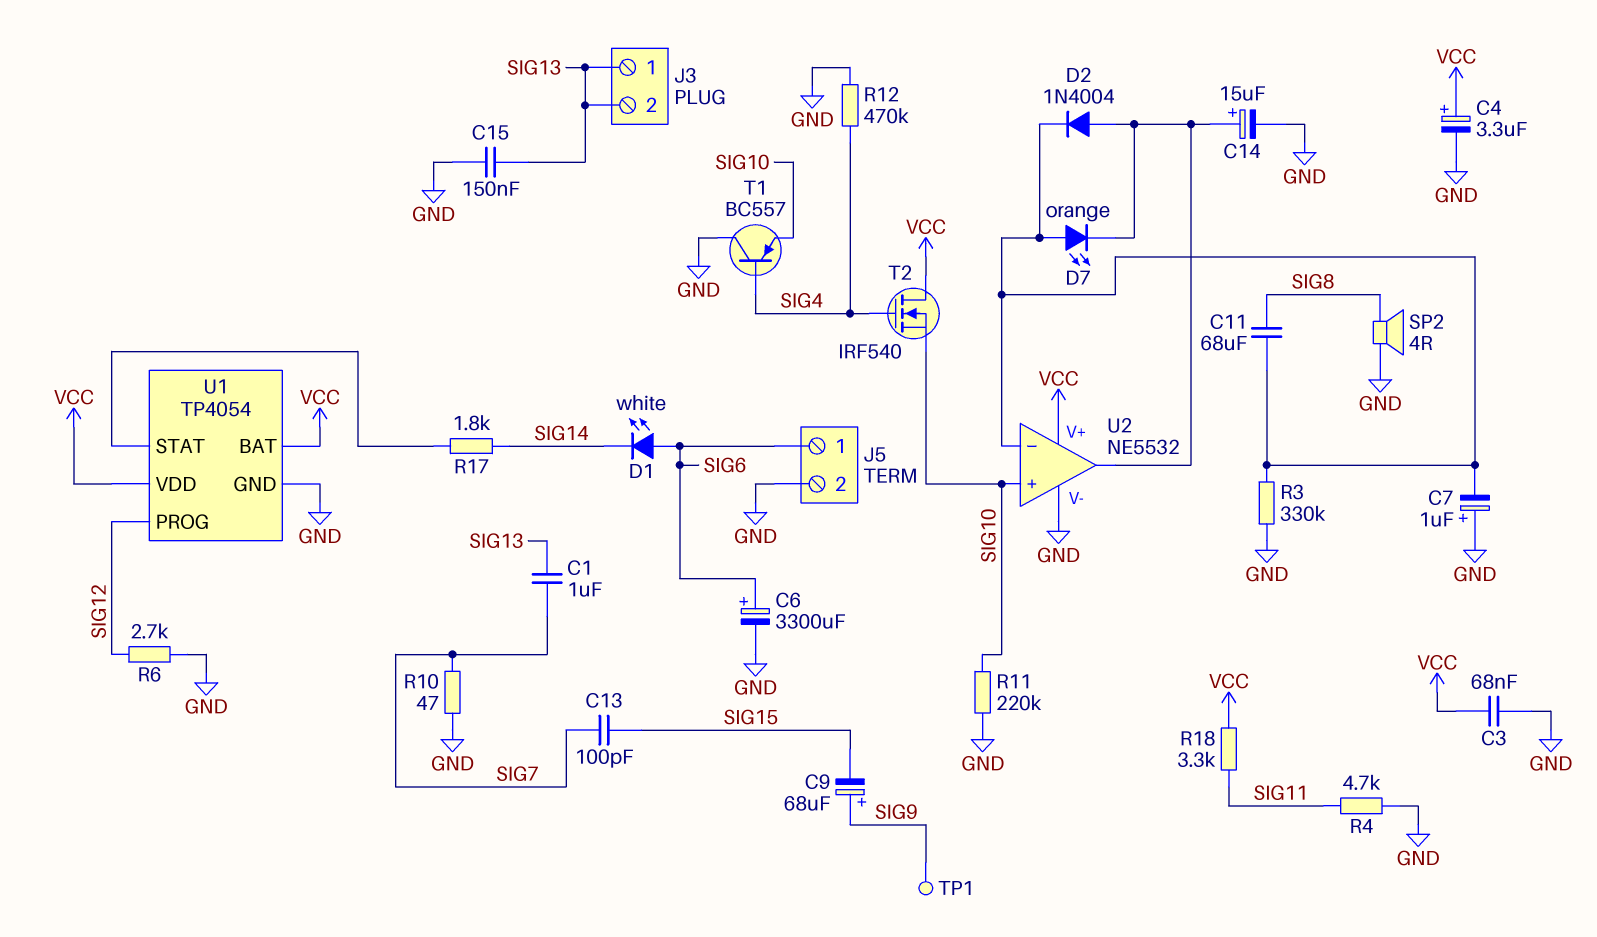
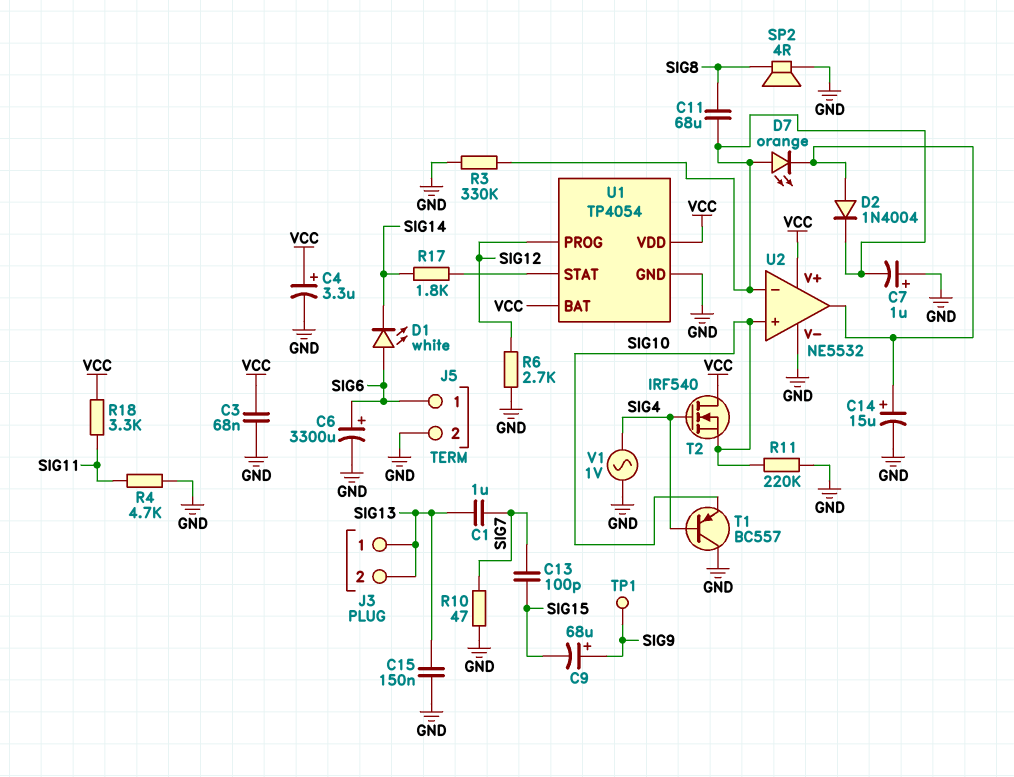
R12: 470k (GND, SIG4) -> none
V1: none -> AC 1V (GND, SIG4)

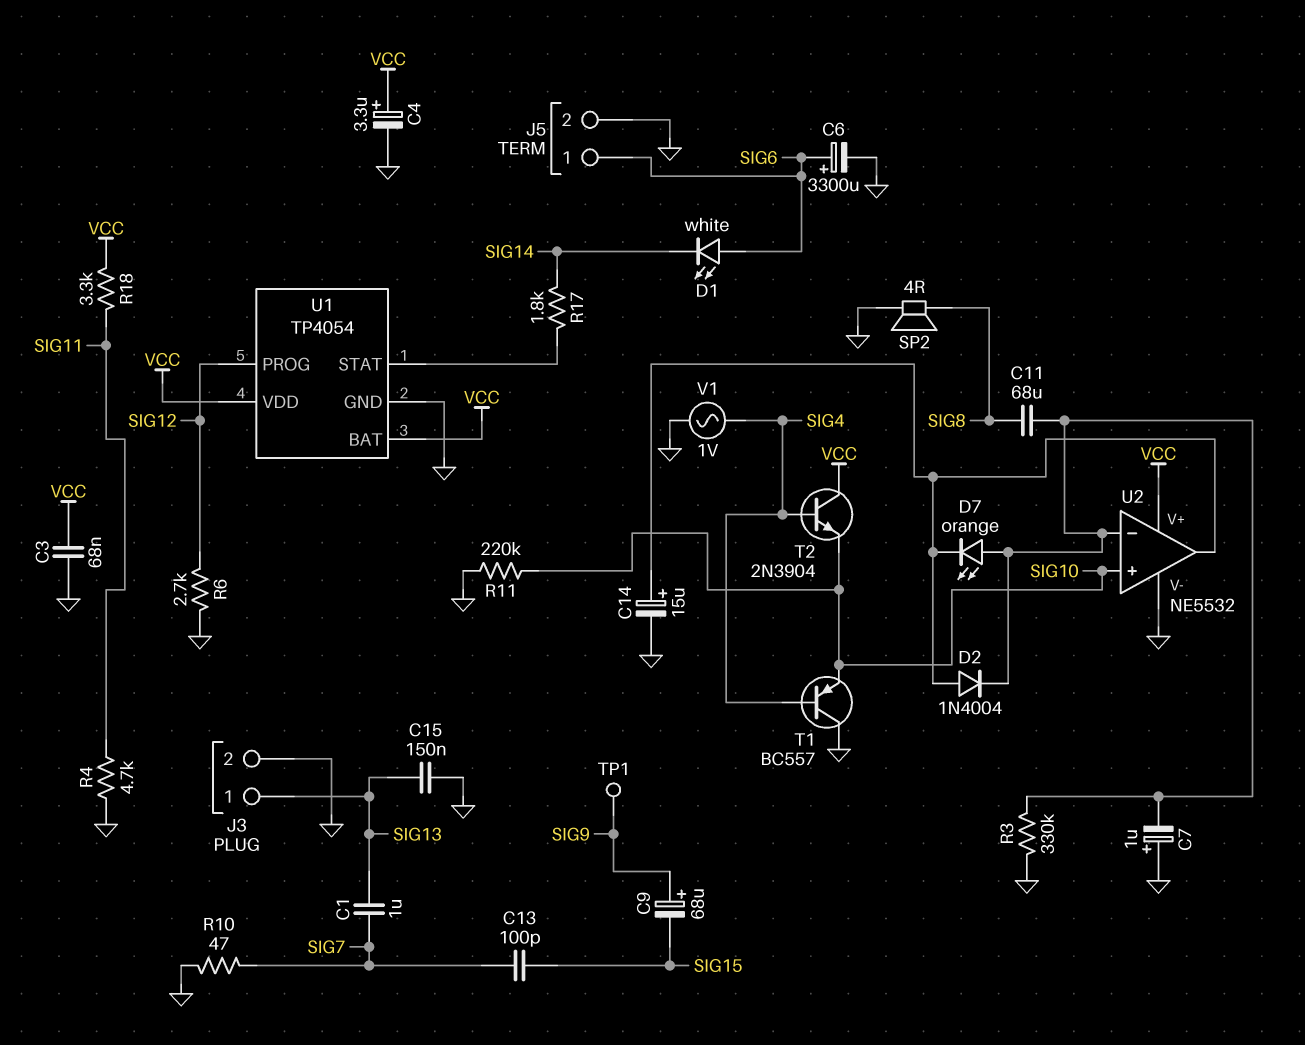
J3 pin 2: SIG13 -> GND
T2: NMOS IRF540 (G SIG4, D VCC, S SIG10) -> NPN 2N3904 (B SIG4, C VCC, E SIG10)

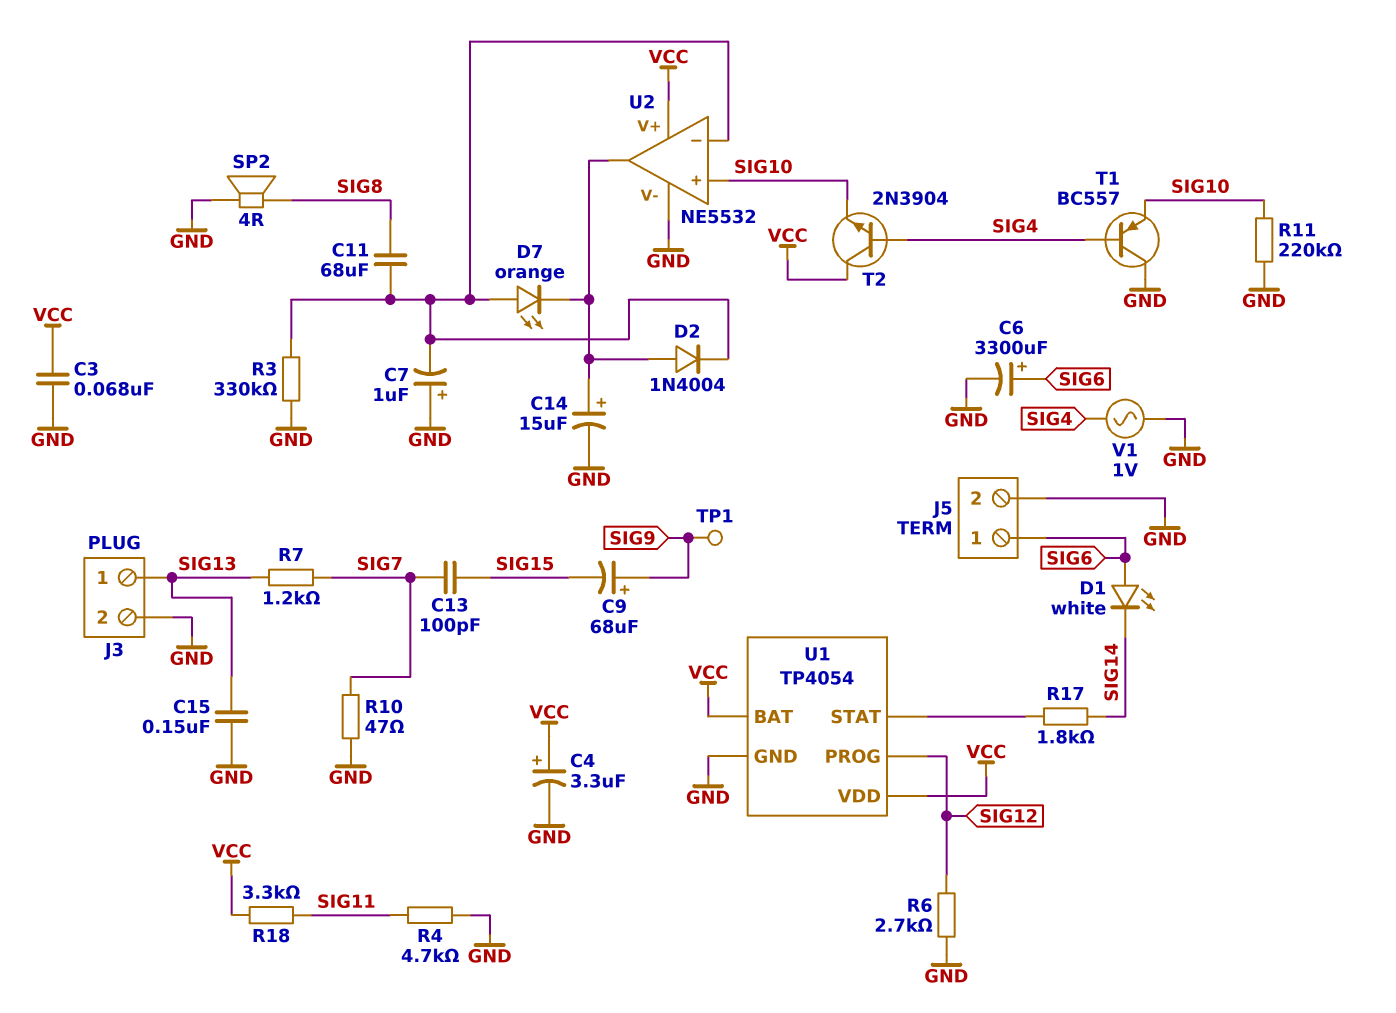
C1: 1uF (SIG7, SIG13) -> none
R7: none -> 1.2k (SIG7, SIG13)

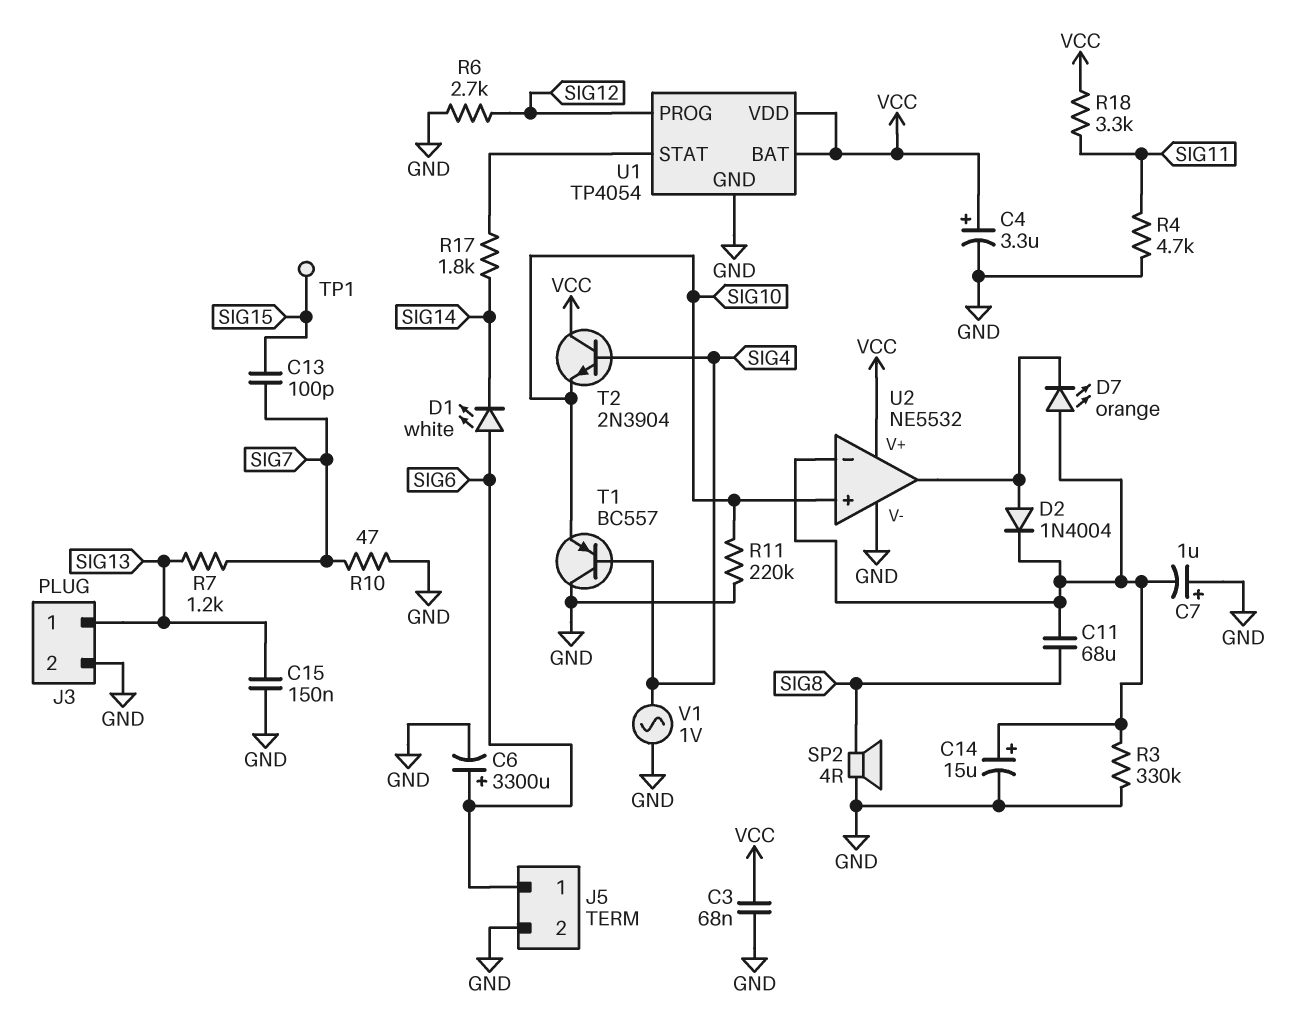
C9: 68uF (plus SIG9, minus SIG15) -> none
C14: 15uF (plus U2/out, minus GND) -> 15uF (plus U2/in-, minus GND)
TP1: test point (SIG9) -> test point (SIG15)

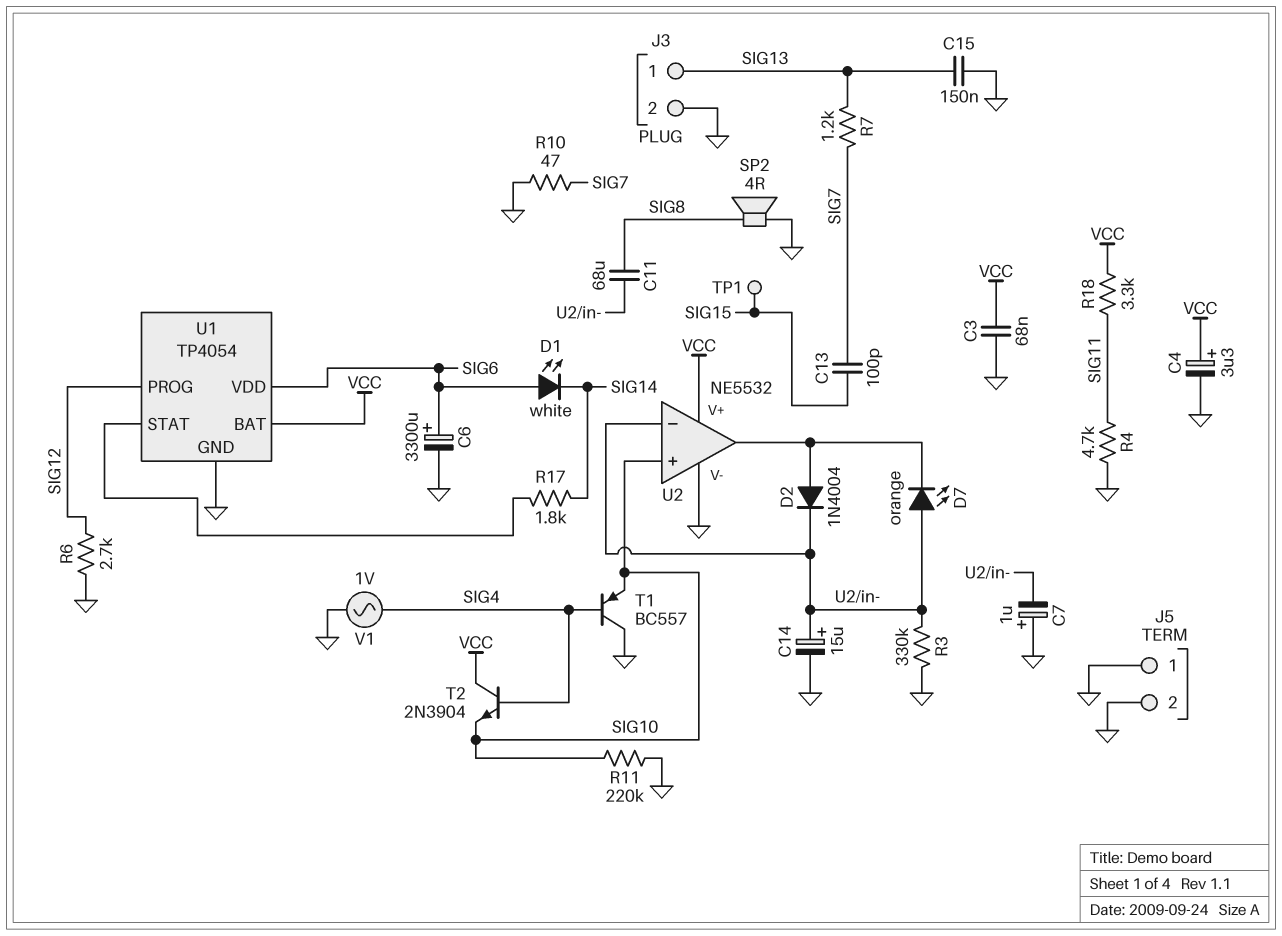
J5 pin 1: SIG6 -> GND
U1 pin VDD: VCC -> SIG6

